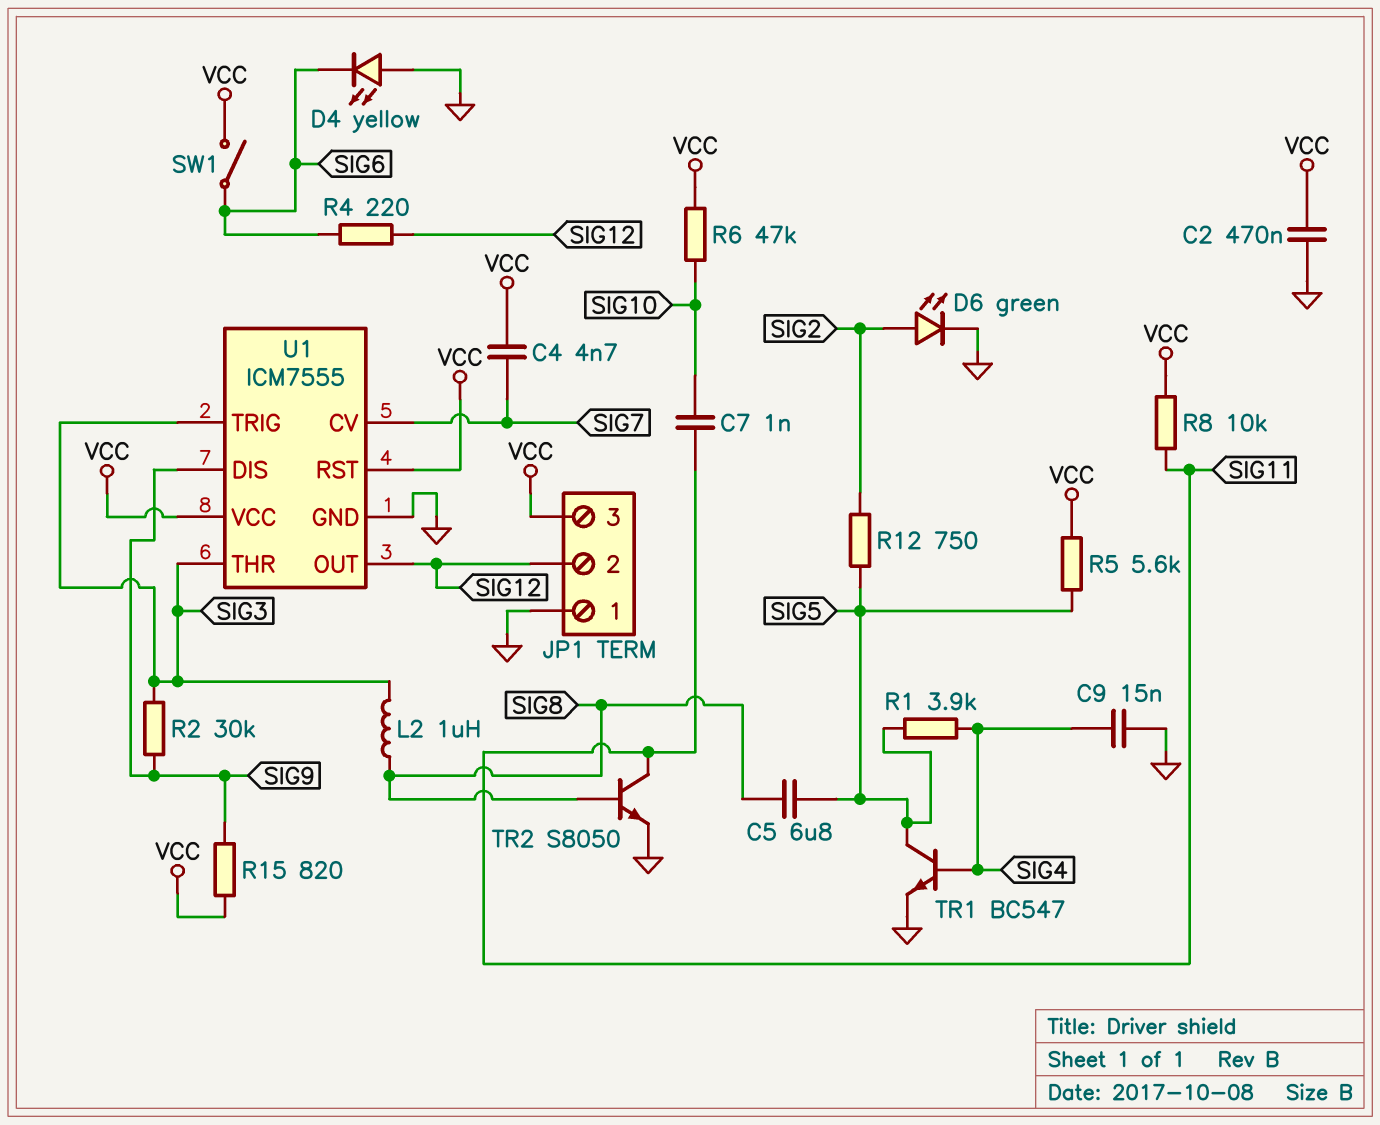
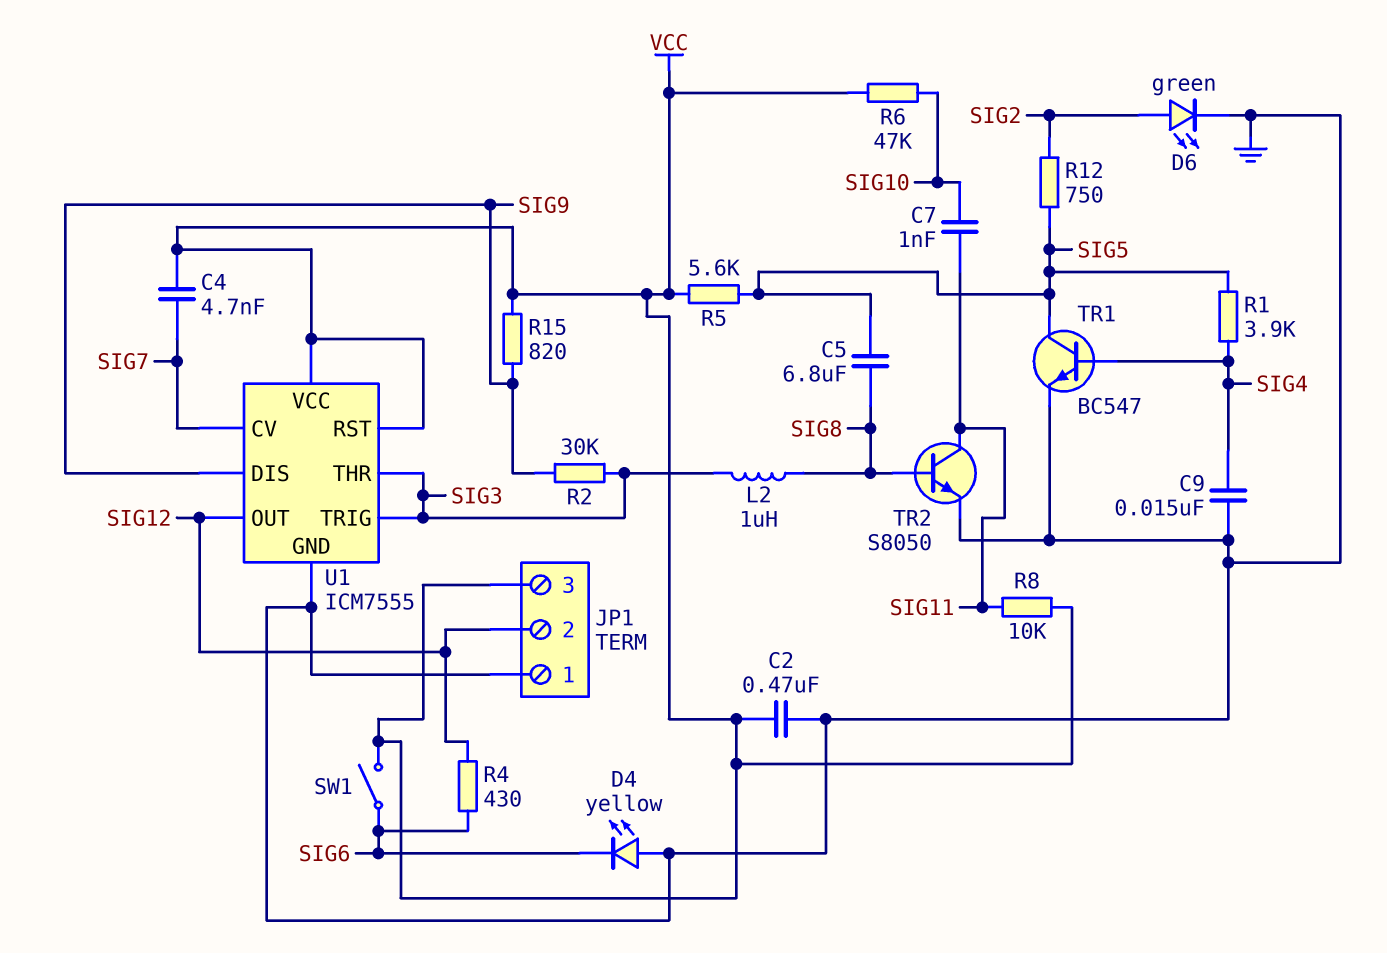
R4: 220 (SIG6, SIG12) -> 430 (SIG6, SIG12)

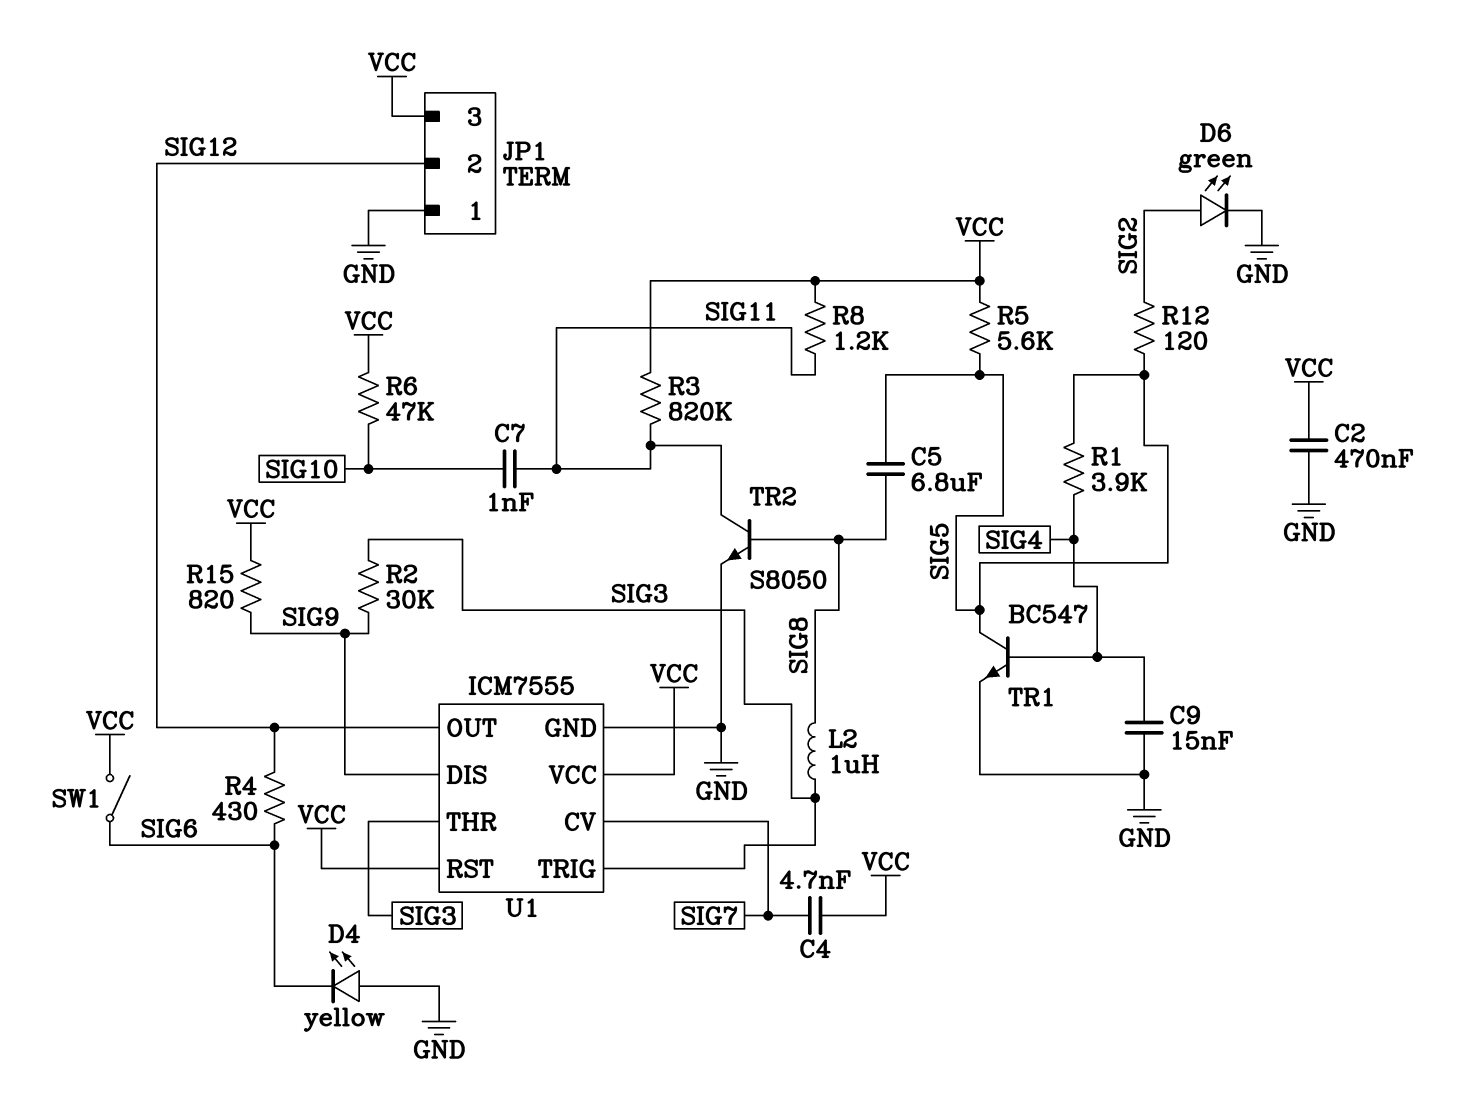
R3: none -> 820k (SIG11, VCC)
R8: 10k (SIG11, VCC) -> 1.2k (SIG11, VCC)
R12: 750 (SIG2, SIG5) -> 120 (SIG2, SIG5)

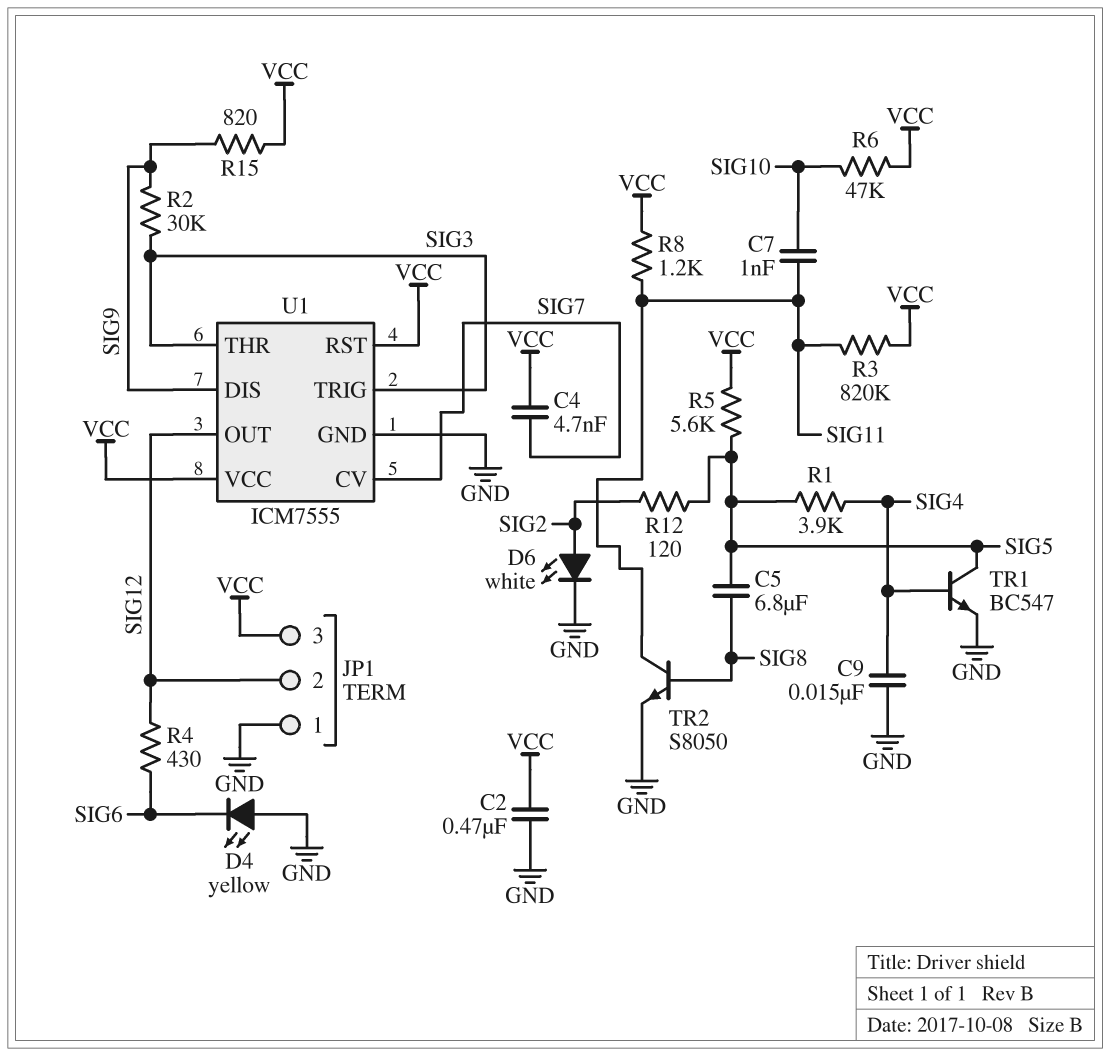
D6: LED green (A SIG2, K GND) -> LED white (A SIG2, K GND)
L2: 1uH (SIG3, SIG8) -> none
SW1: switch (SIG6, VCC) -> none

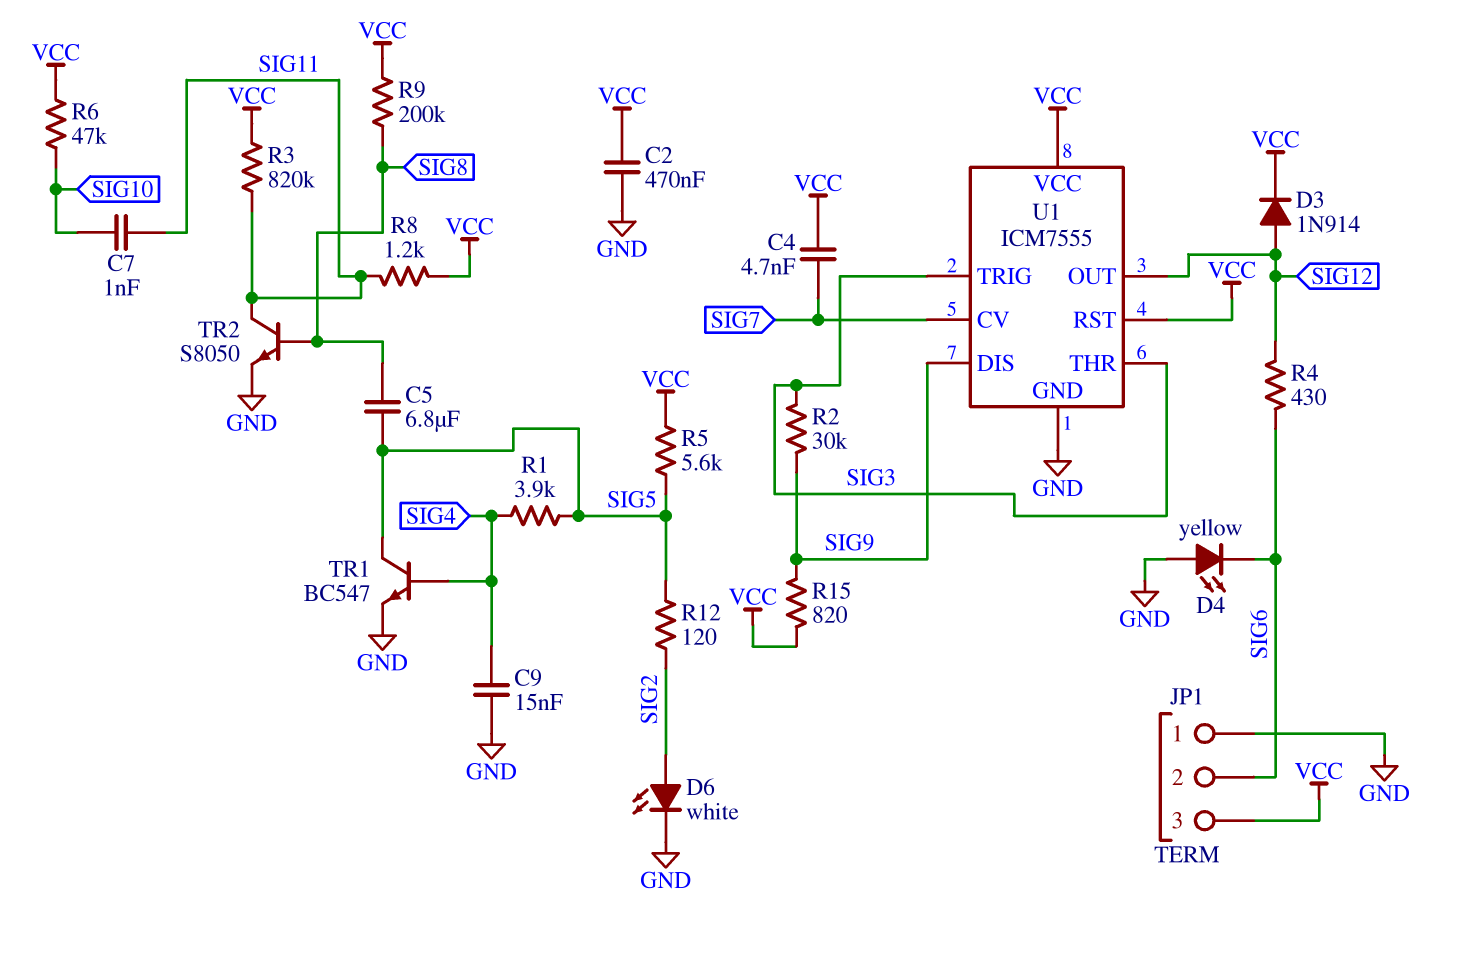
D3: none -> diode 1N914 (A SIG12, K VCC)
JP1 pin 2: SIG12 -> SIG6
R9: none -> 200k (SIG8, VCC)

